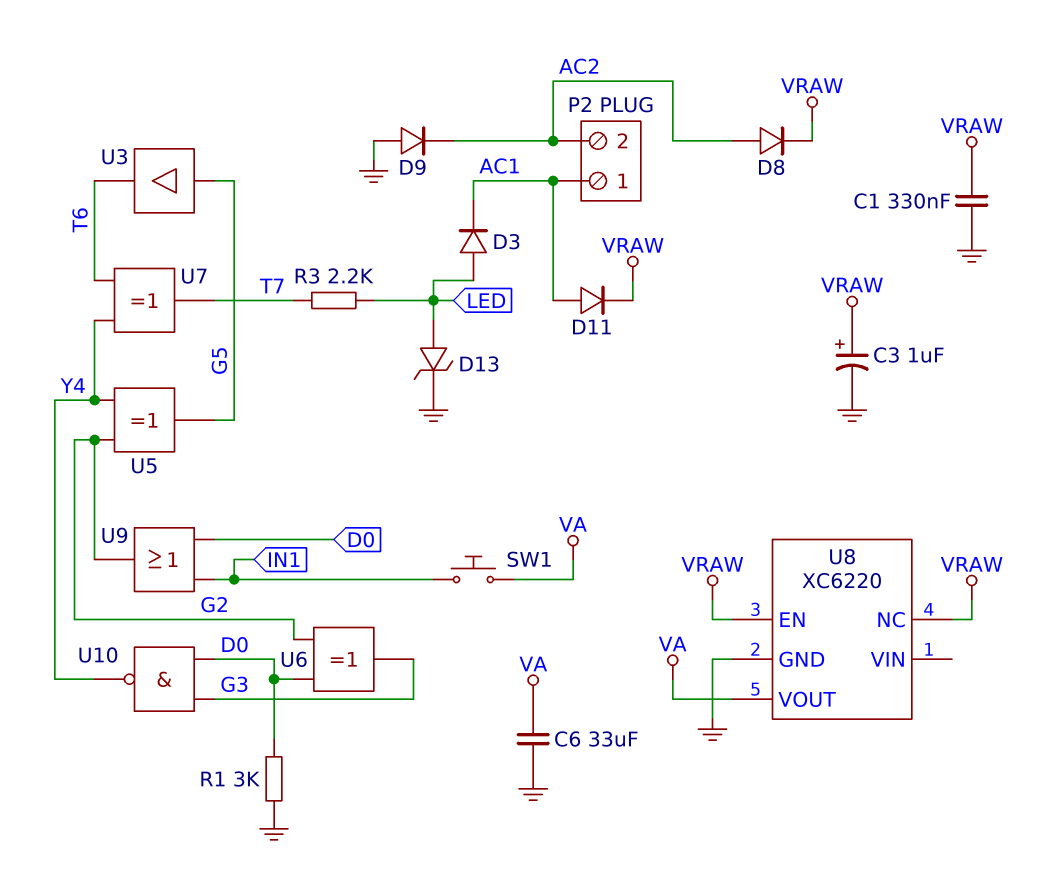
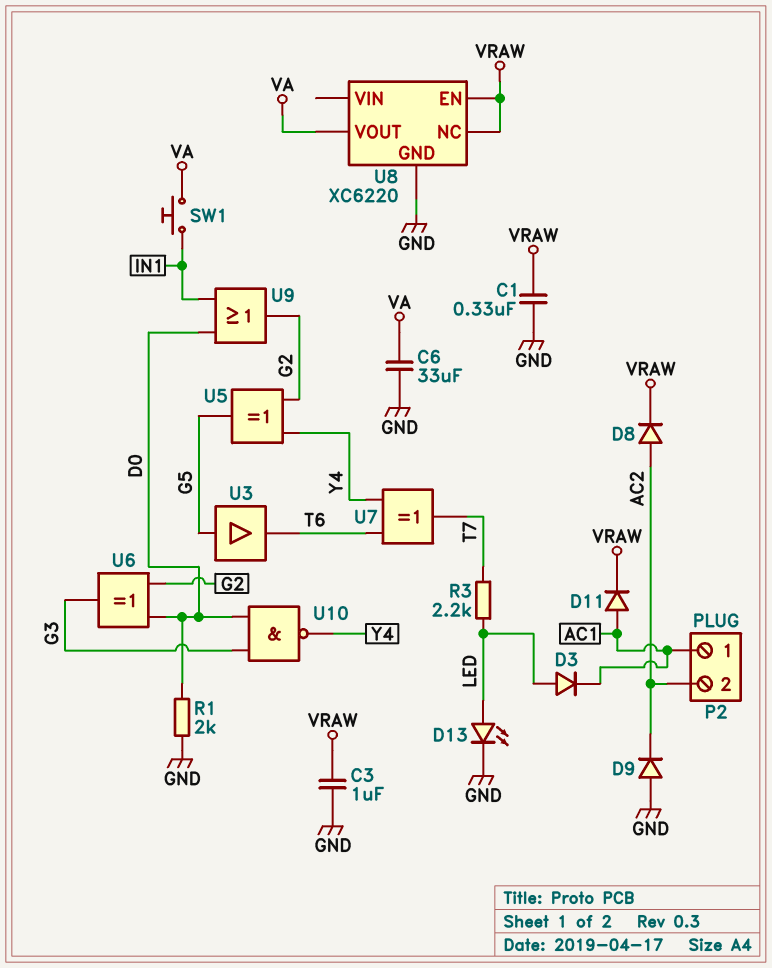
C3: 1uF (plus VRAW, minus GND) -> 1uF (GND, VRAW)
D13: zener (A LED, K GND) -> LED (A LED, K GND)
R1: 3k (D0, GND) -> 2k (D0, GND)

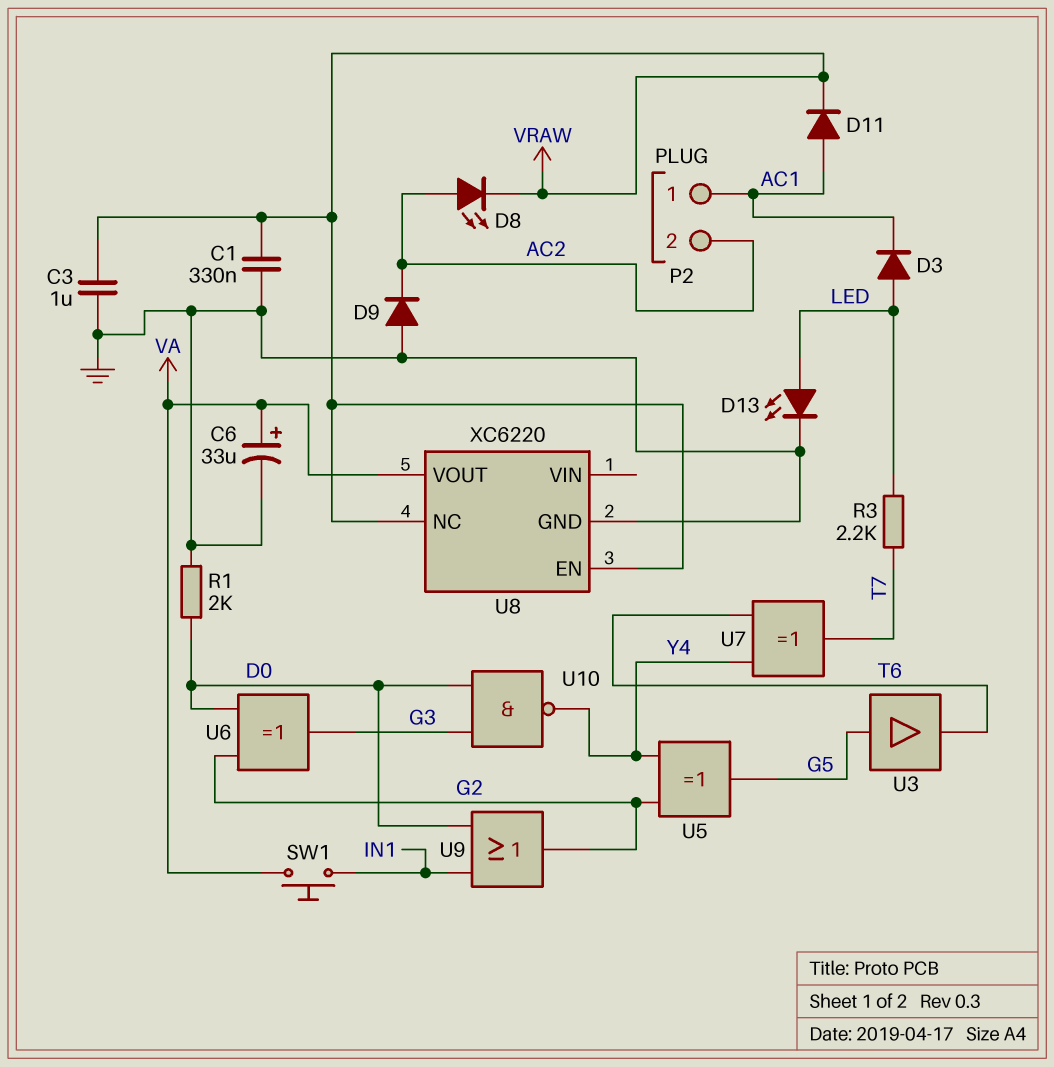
C6: 33uF (GND, VA) -> 33uF (plus VA, minus GND)
D8: diode (A AC2, K VRAW) -> LED (A AC2, K VRAW)

